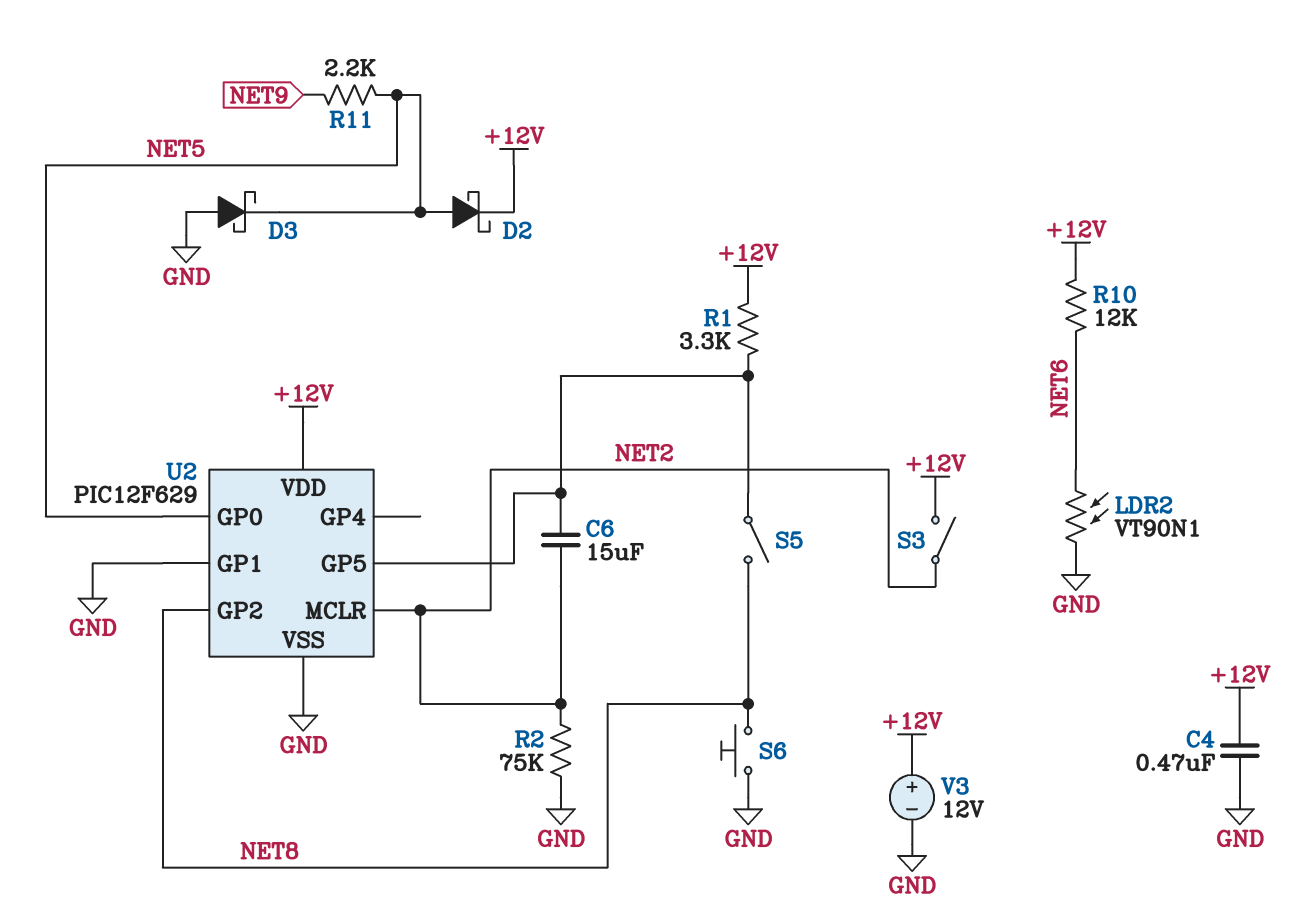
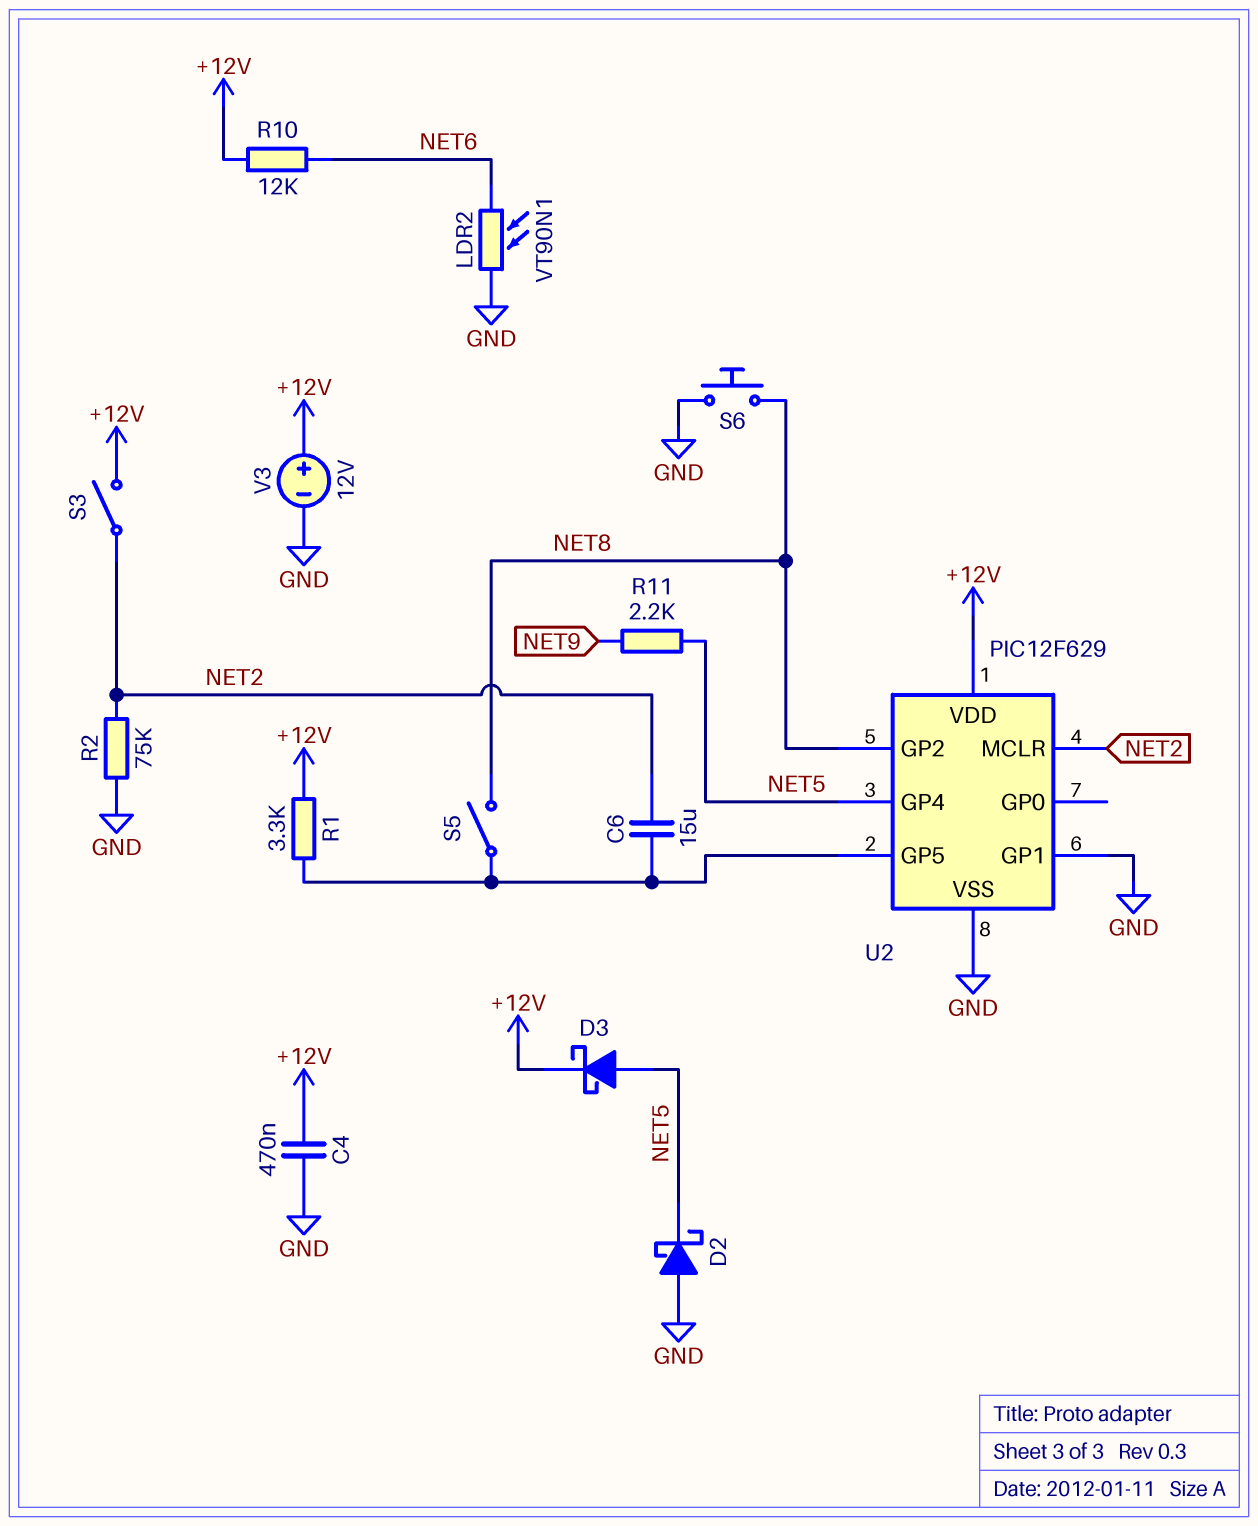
D2: schottky (A NET5, K +12V) -> schottky (A GND, K NET5)
D3: schottky (A GND, K NET5) -> schottky (A NET5, K +12V)
U2 pin GP0: NET5 -> none
U2 pin GP4: none -> NET5

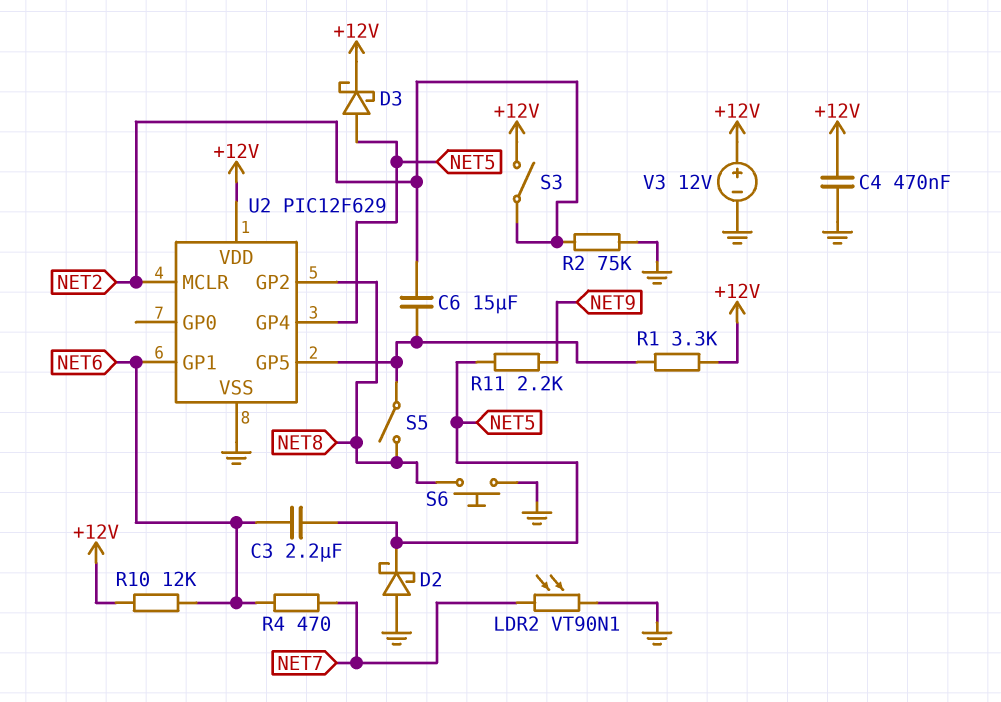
C3: none -> 2.2uF (NET5, NET6)
LDR2: VT90N1 (GND, NET6) -> VT90N1 (GND, NET7)
R4: none -> 470 (NET6, NET7)
U2 pin GP1: GND -> NET6

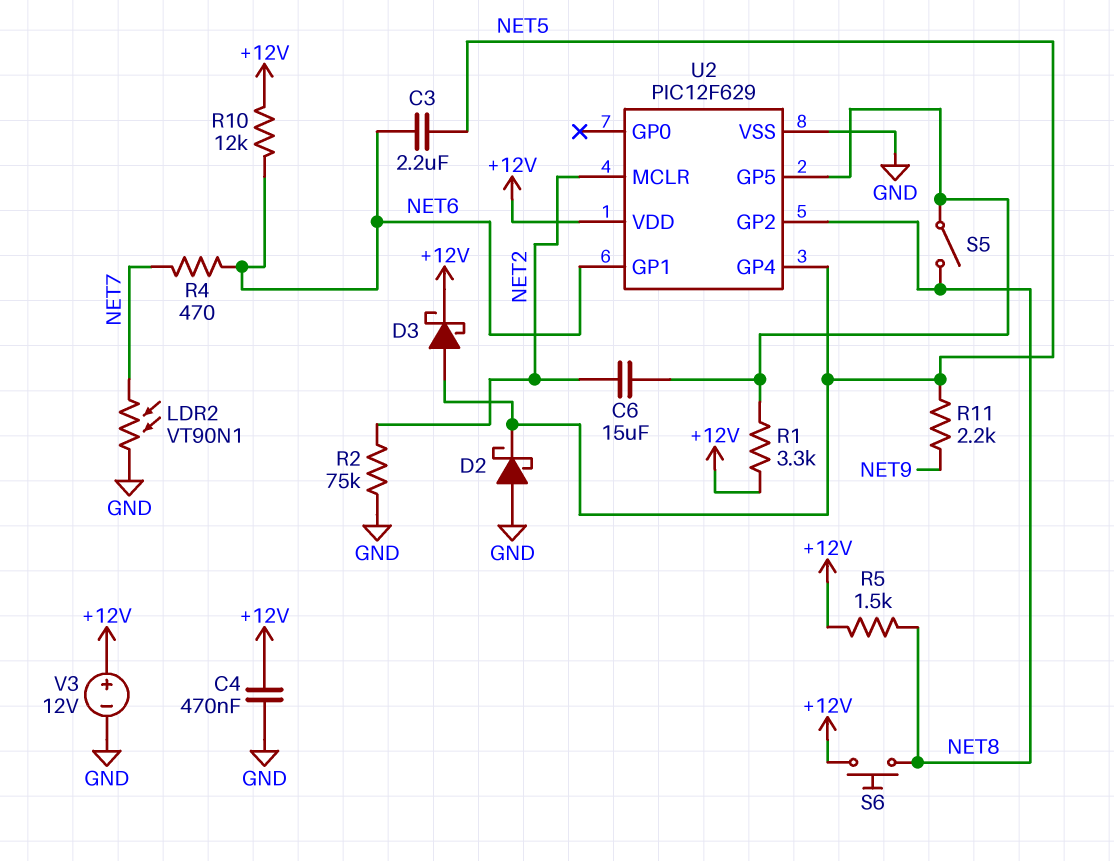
R5: none -> 1.5k (+12V, NET8)
S3: switch (+12V, NET2) -> none
S6: button (GND, NET8) -> button (+12V, NET8)

